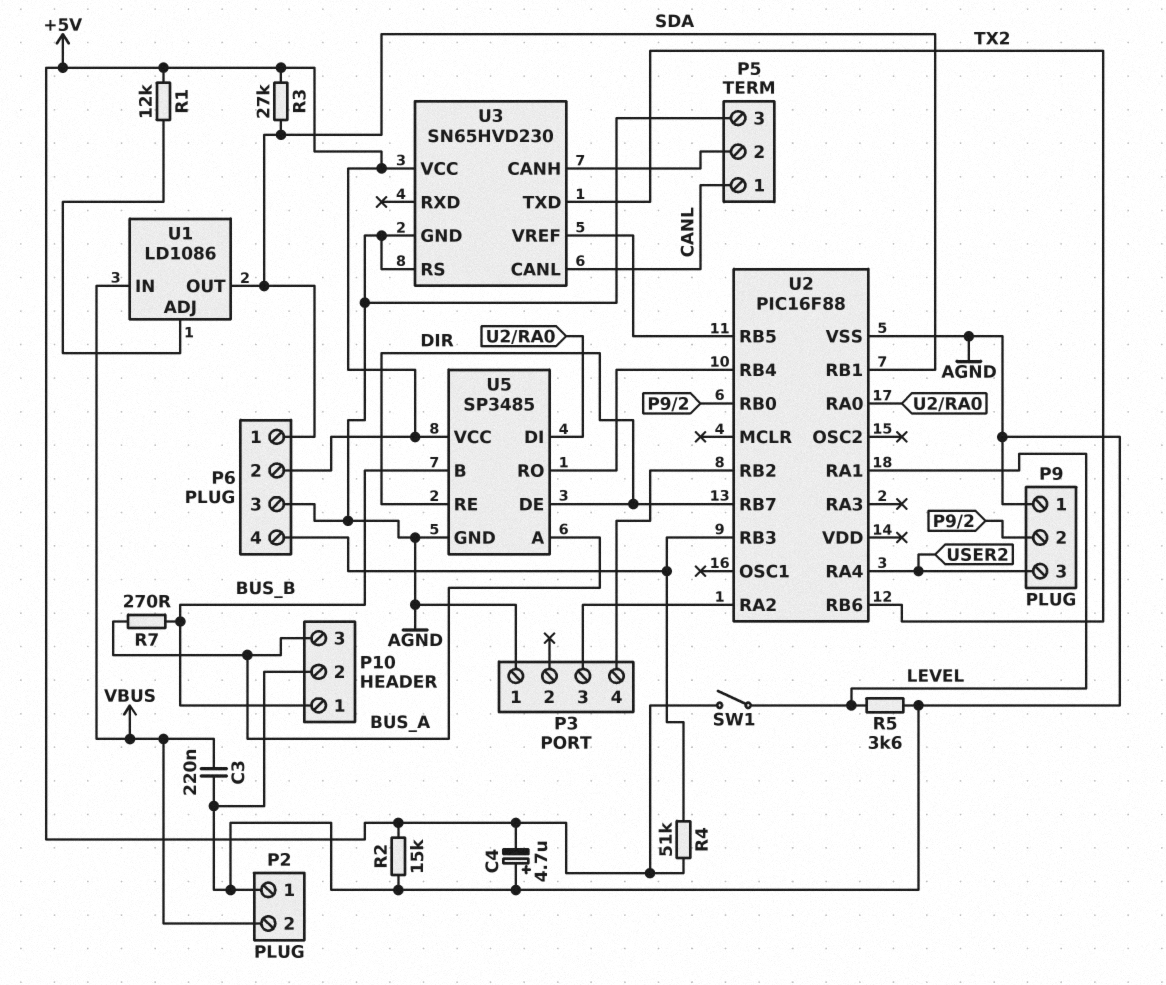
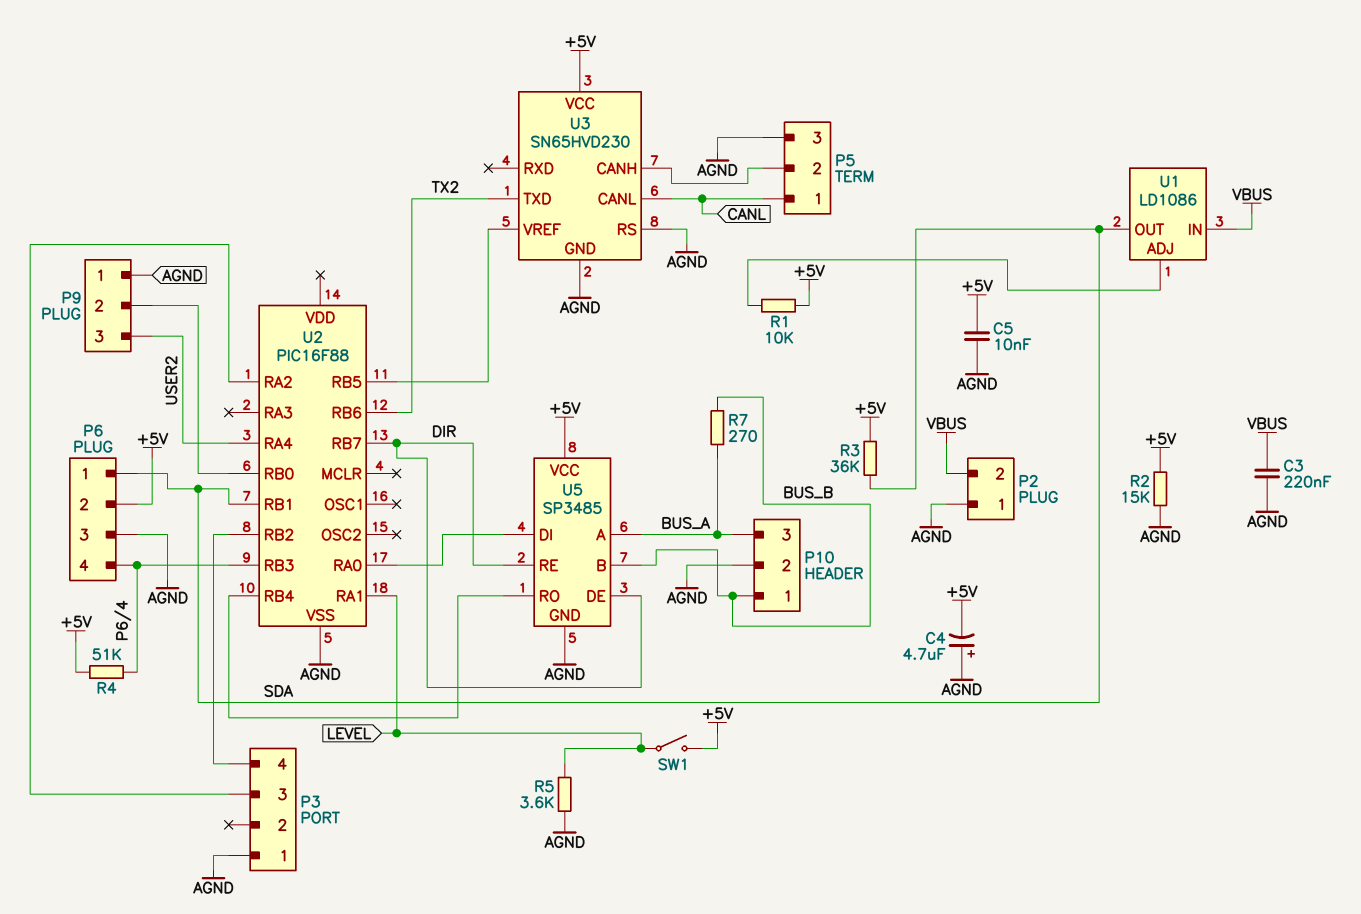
C5: none -> 10nF (+5V, AGND)
R1: 12k (+5V, U1/ADJ) -> 10k (+5V, U1/ADJ)
R3: 27k (+5V, SDA) -> 36k (+5V, SDA)

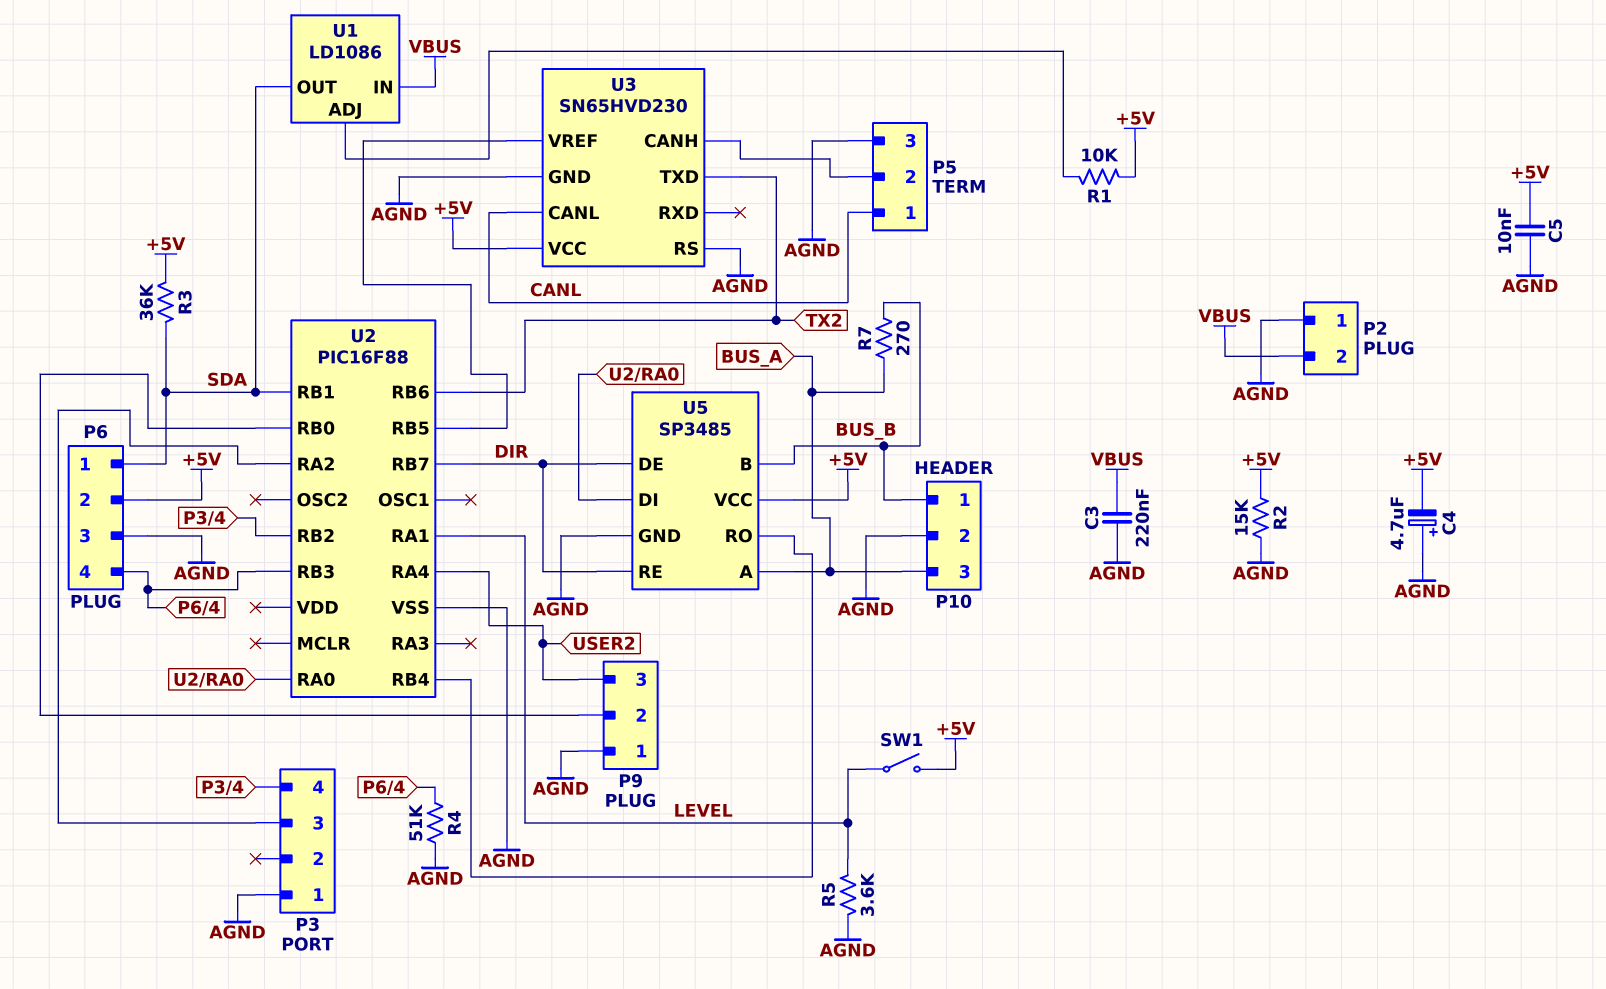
R4: 51k (+5V, P6/4) -> 51k (AGND, P6/4)

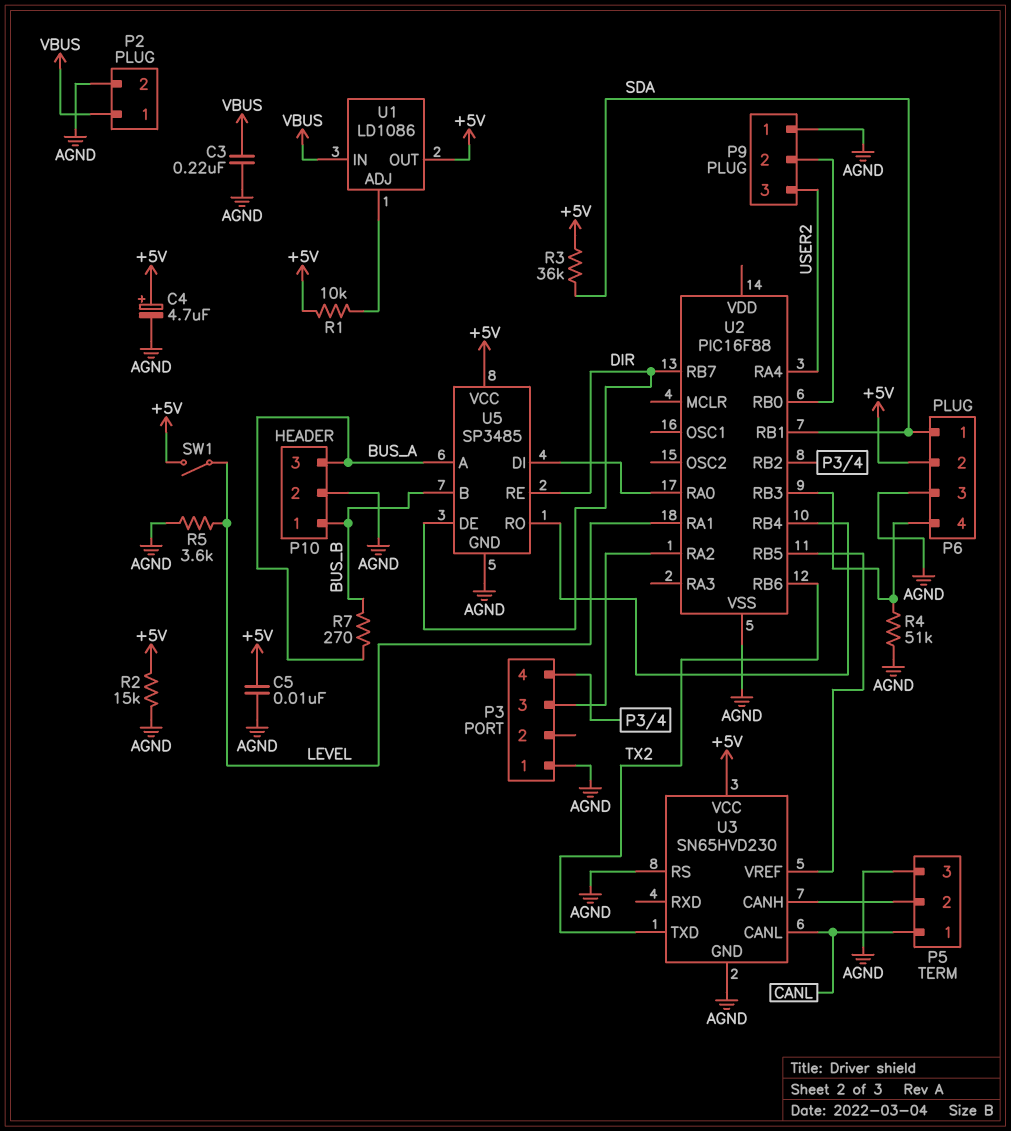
C4: 4.7uF (plus AGND, minus +5V) -> 4.7uF (plus +5V, minus AGND)
P2 pin 1: AGND -> VBUS
P2 pin 2: VBUS -> AGND
U1 pin OUT: SDA -> +5V

